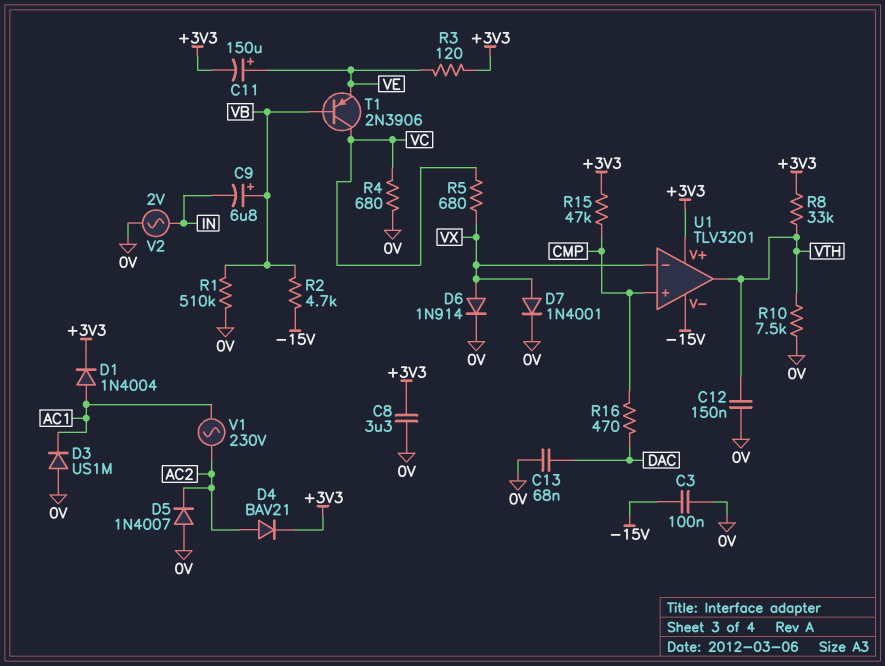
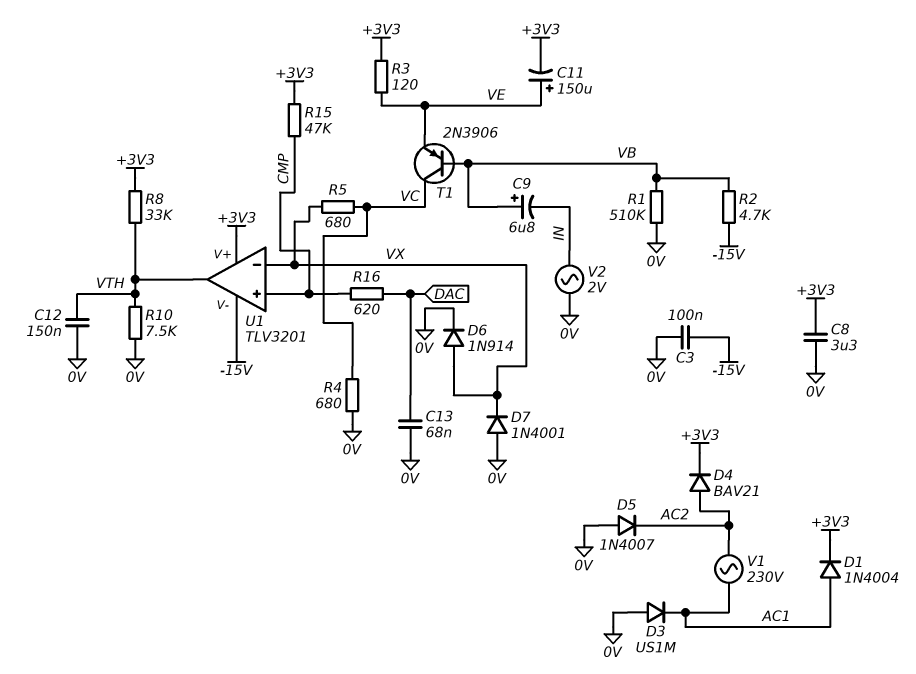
D7: diode 1N4001 (A VX, K 0V) -> diode 1N4001 (A 0V, K VX)
R16: 470 (CMP, DAC) -> 620 (CMP, DAC)

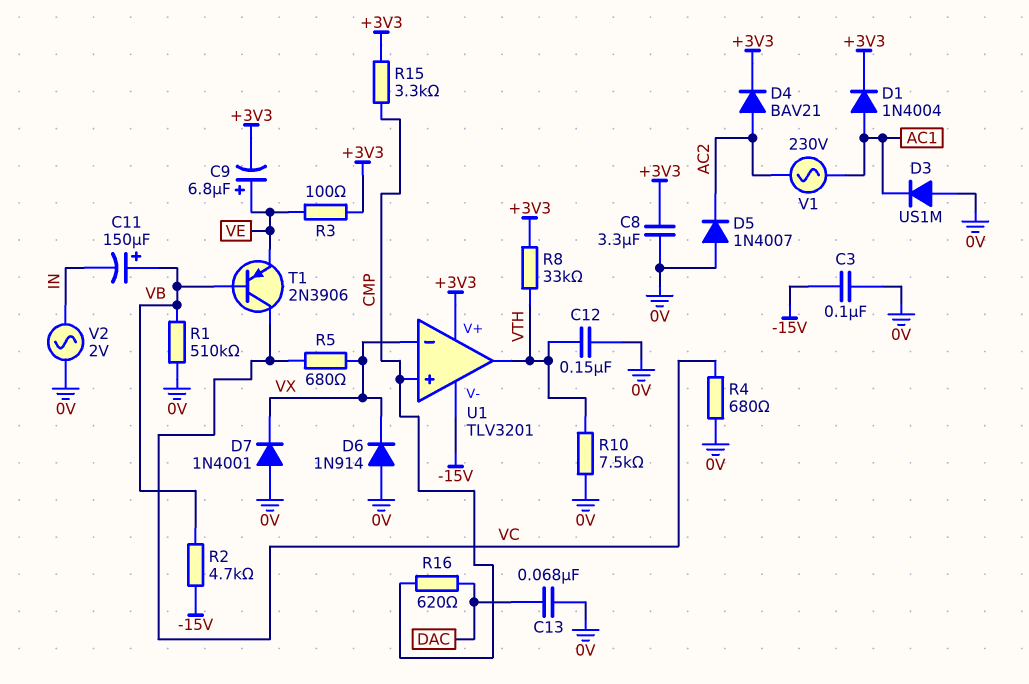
C9: 6.8uF (plus VB, minus IN) -> 6.8uF (plus VE, minus +3V3)
C11: 150uF (plus VE, minus +3V3) -> 150uF (plus VB, minus IN)
D6: diode 1N914 (A VX, K 0V) -> diode 1N914 (A 0V, K VX)
R3: 120 (+3V3, VE) -> 100 (+3V3, VE)
R15: 47k (+3V3, CMP) -> 3.3k (+3V3, CMP)

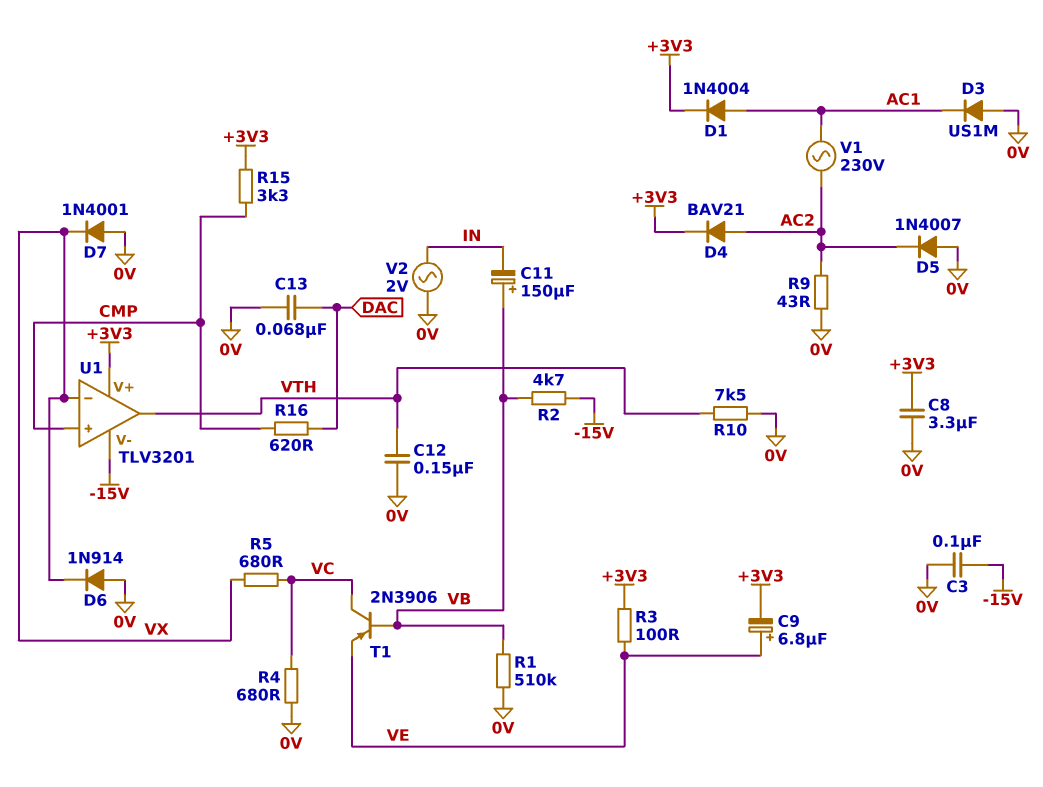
R8: 33k (+3V3, VTH) -> none
R9: none -> 43 (0V, AC2)

